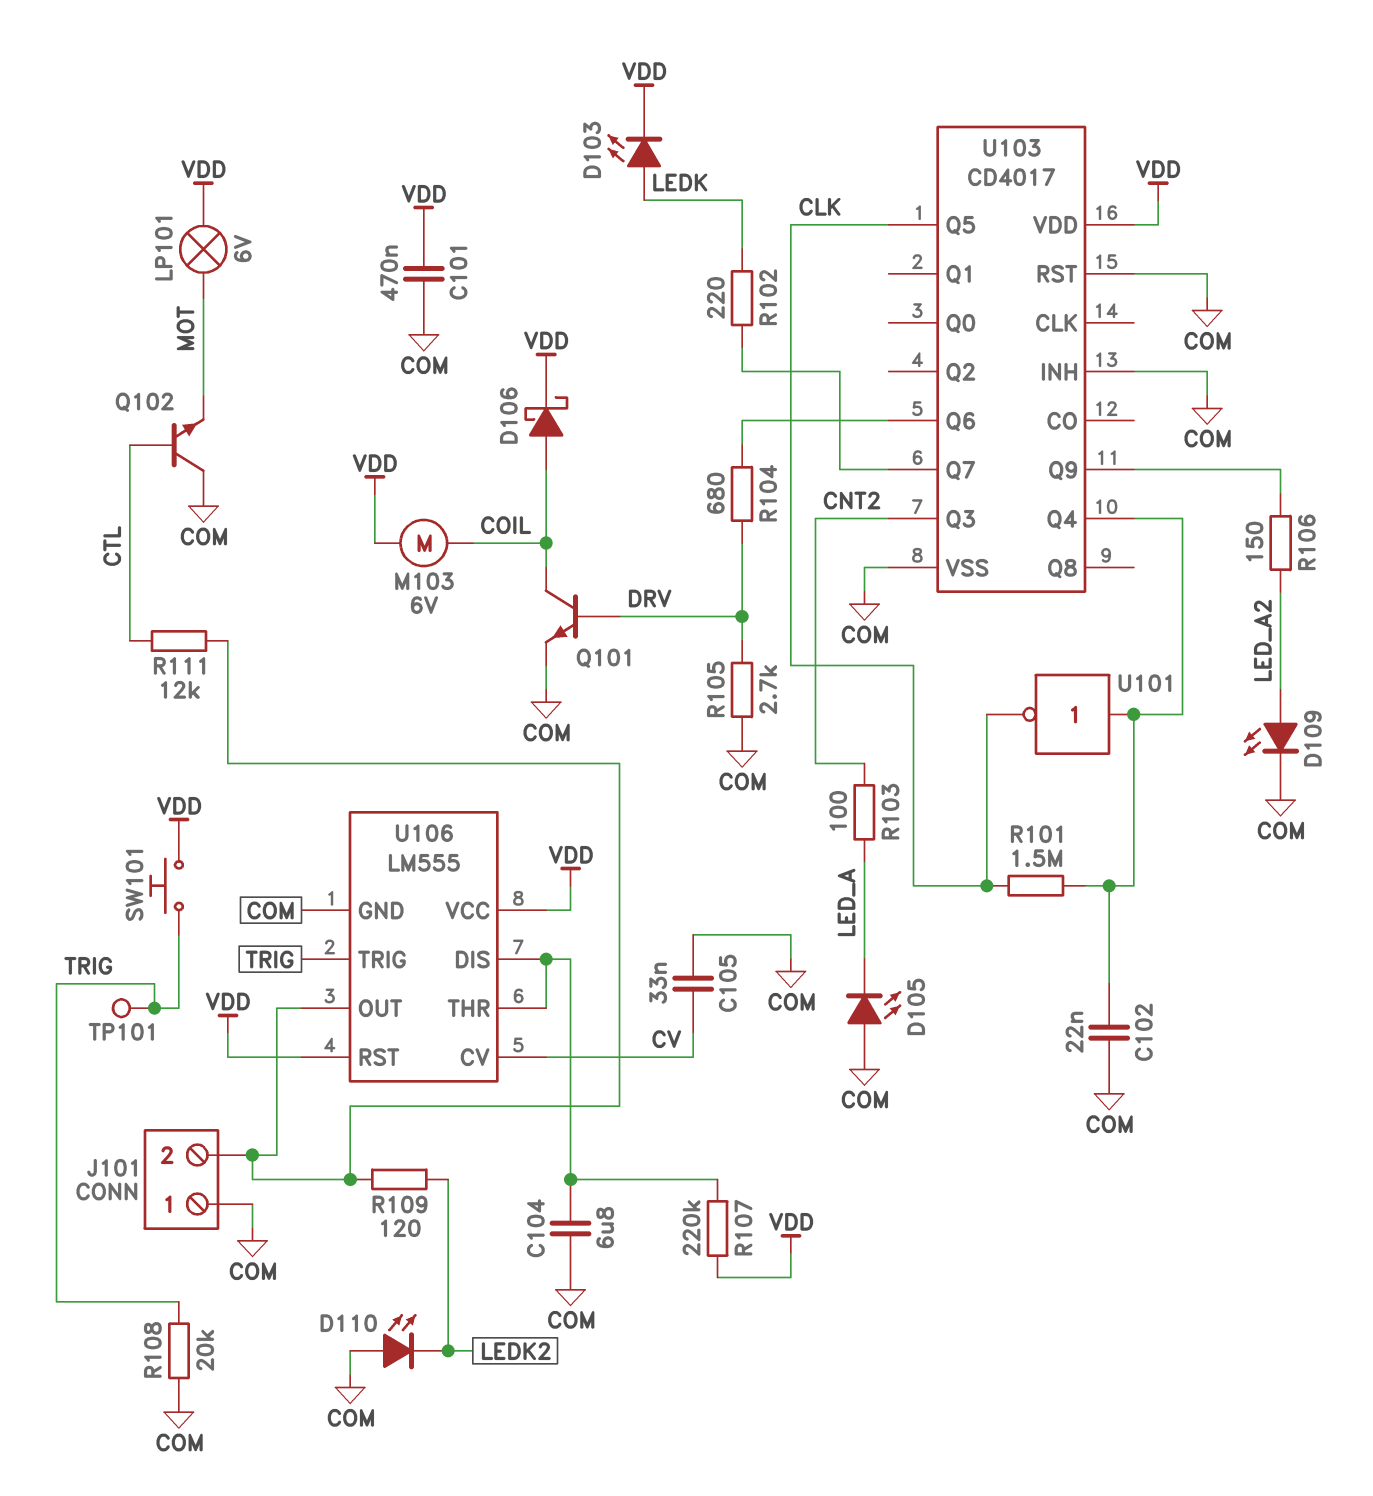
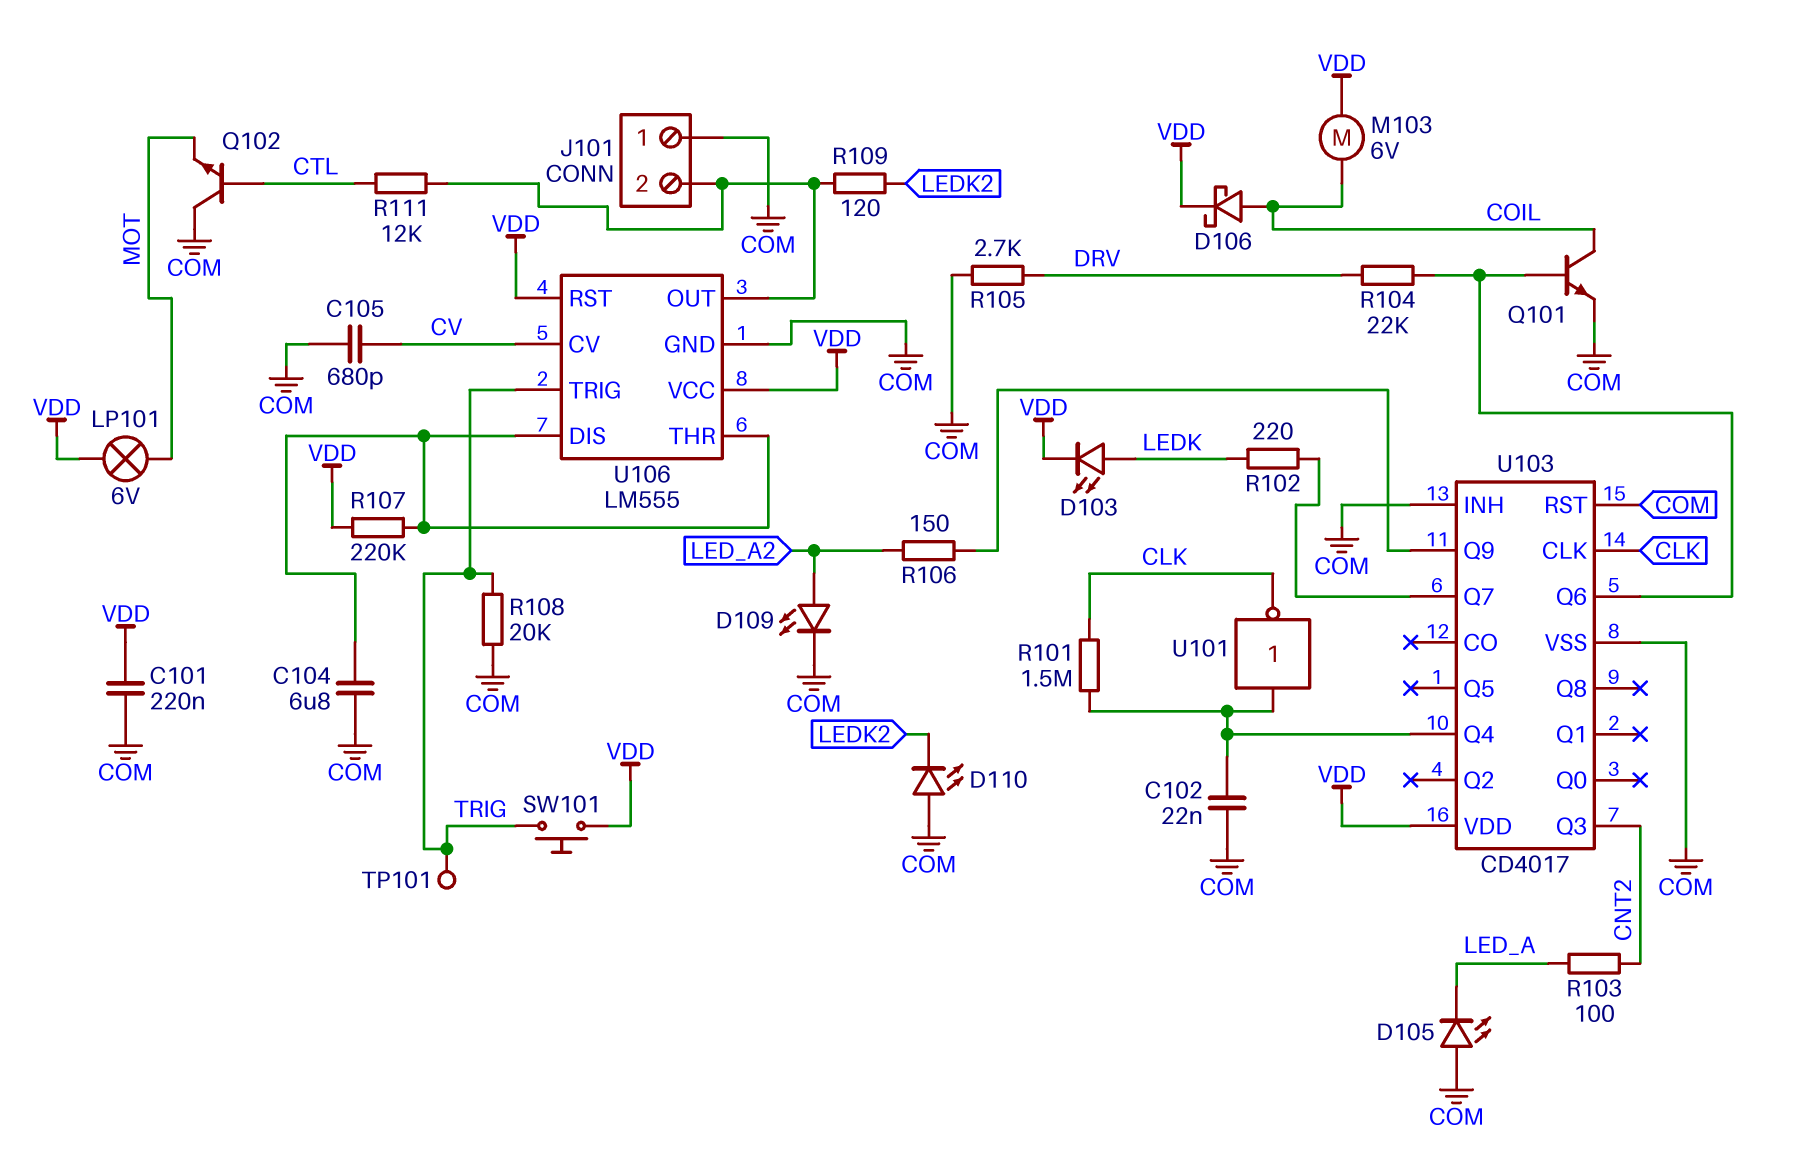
C101: 470nF (COM, VDD) -> 220nF (COM, VDD)
C105: 33nF (COM, CV) -> 680pF (COM, CV)
Q101: NPN (B DRV, C COIL, E COM) -> NPN (B U103/Q6, C COIL, E COM)
R104: 680 (DRV, U103/Q6) -> 22k (DRV, U103/Q6)
U103 pin CLK: none -> CLK
U103 pin Q5: CLK -> none

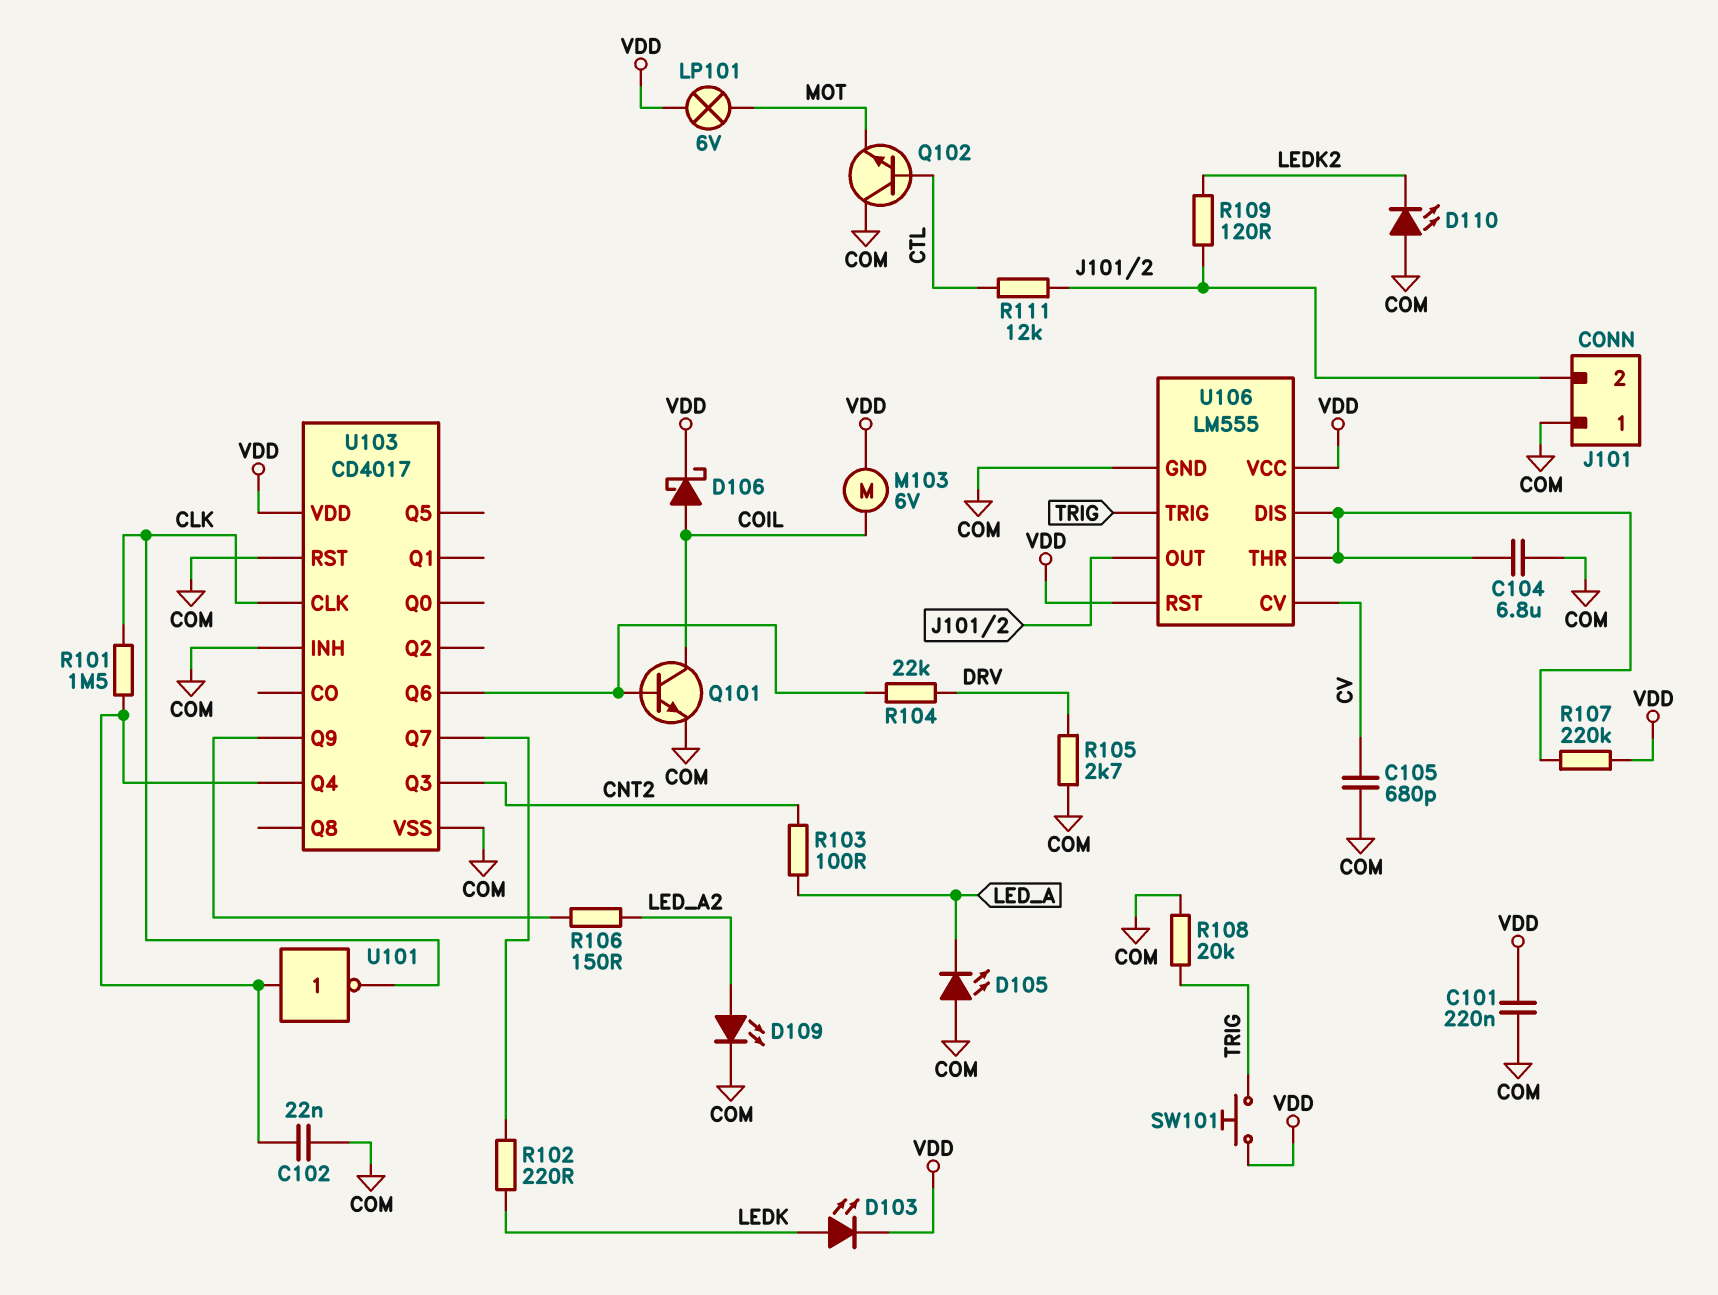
TP101: test point (TRIG) -> none

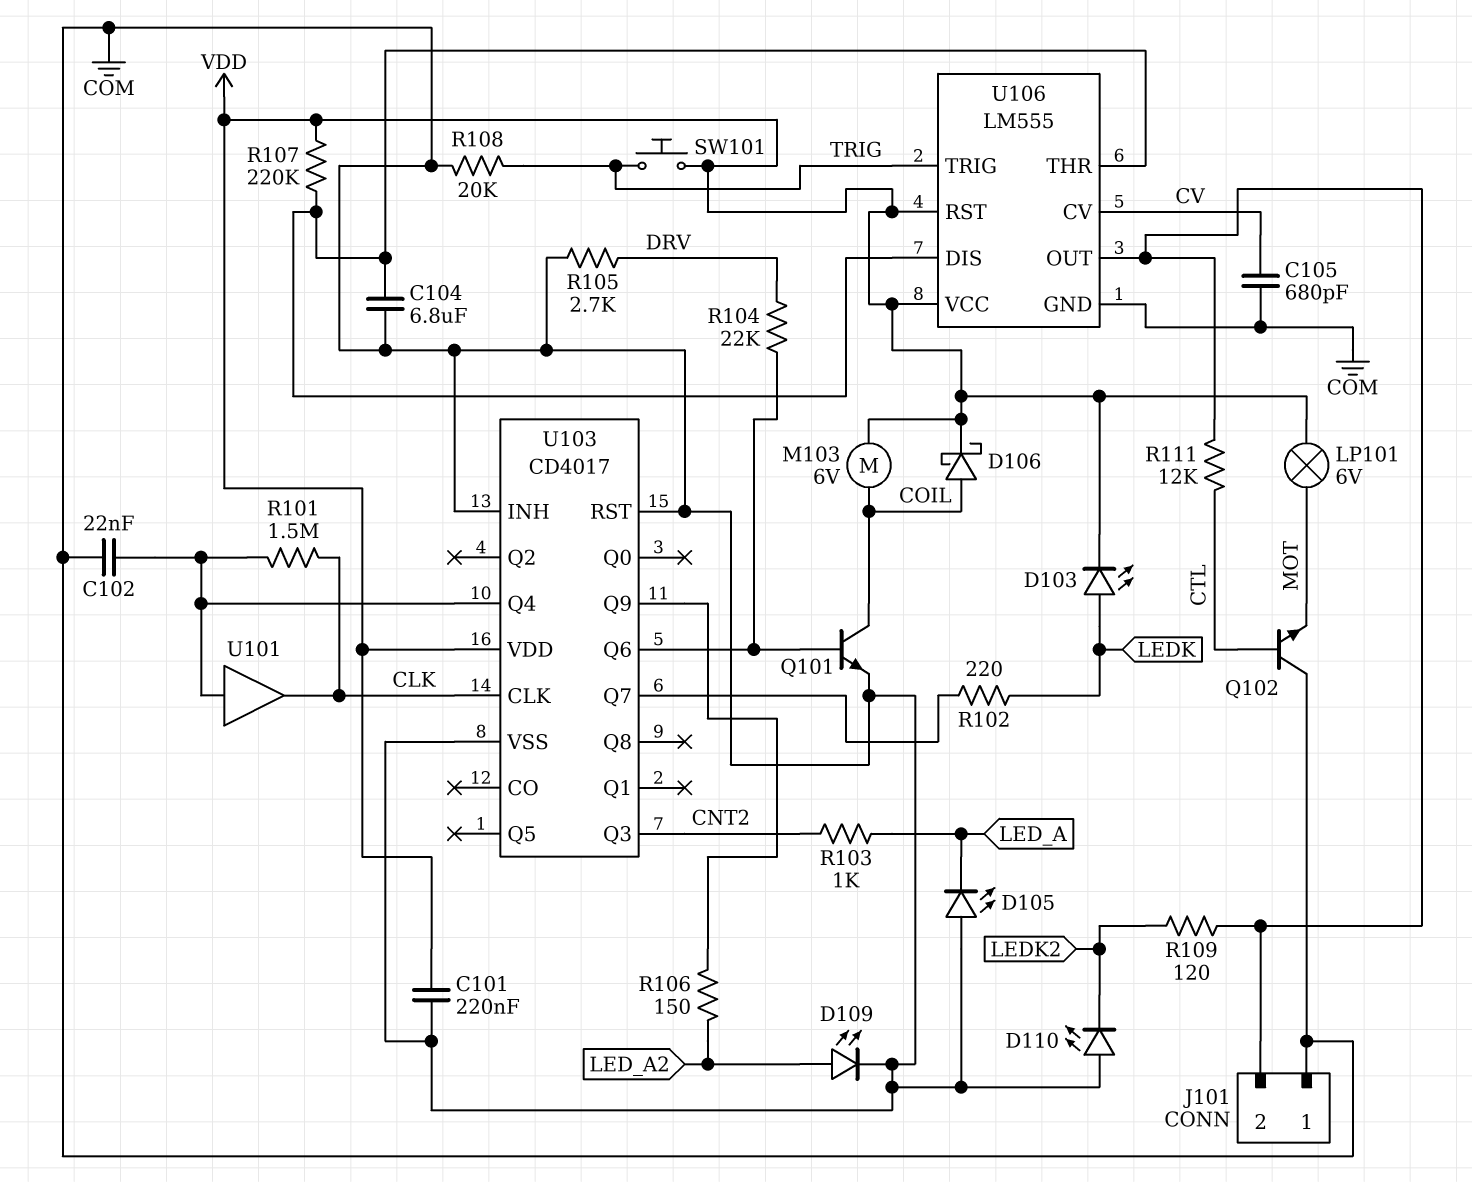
R103: 100 (CNT2, LED_A) -> 1k (CNT2, LED_A)
U101: NOT (in U103/Q4, out CLK) -> buffer (in U103/Q4, out CLK)

